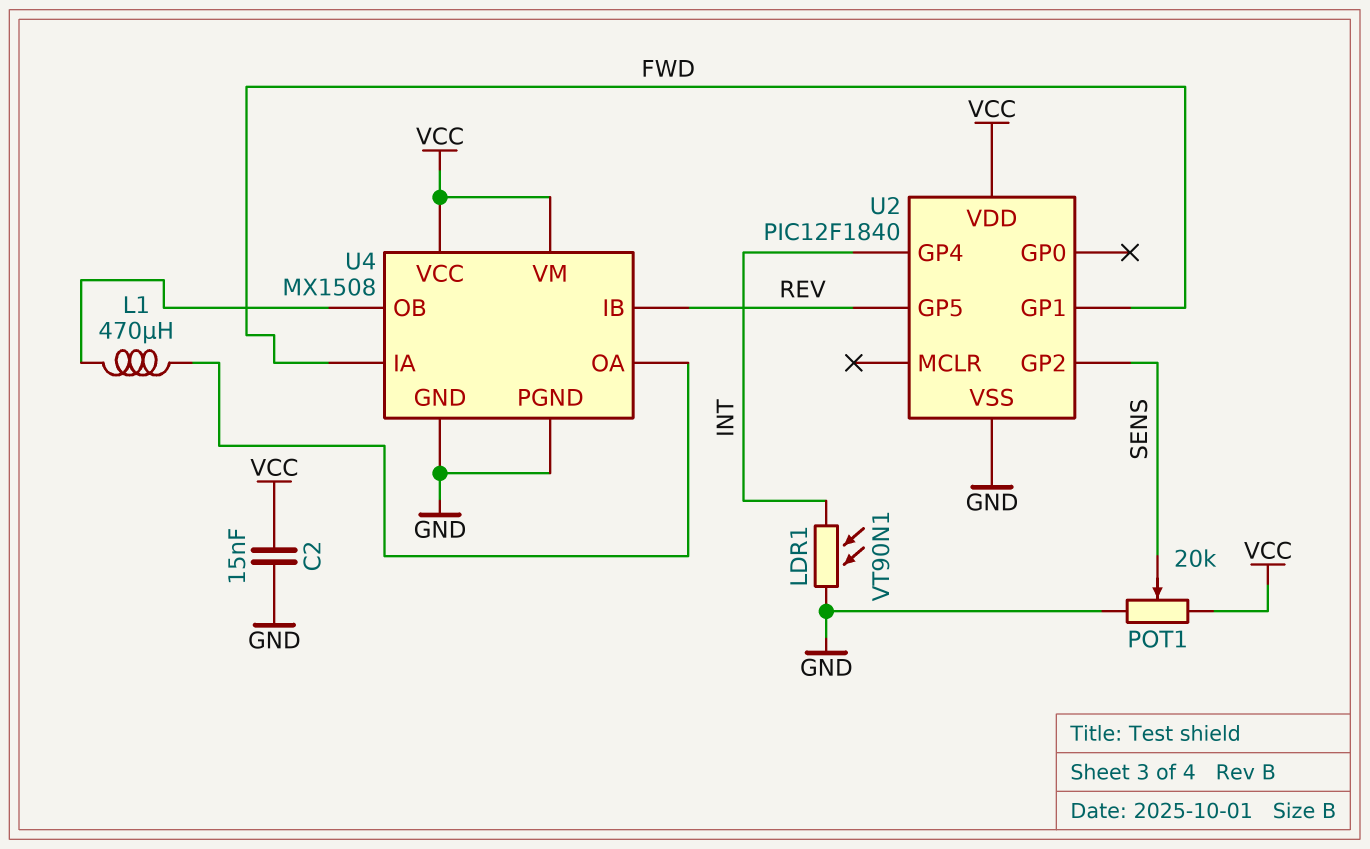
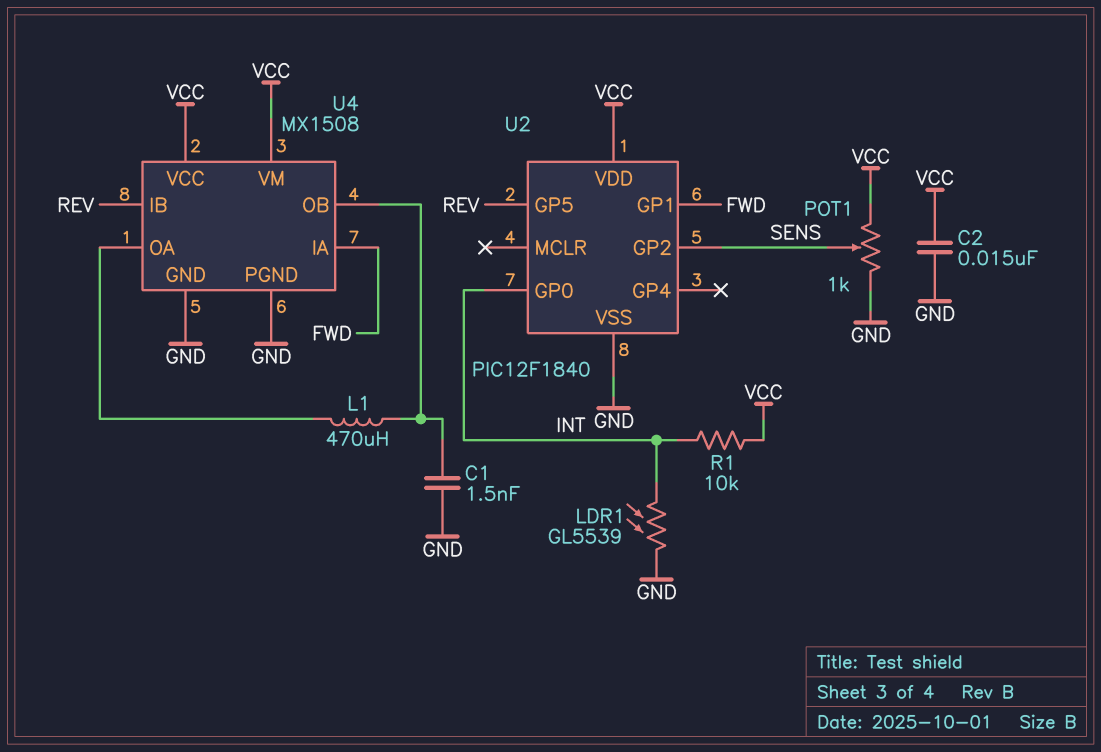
C1: none -> 1.5nF (GND, U4/OB)
LDR1: VT90N1 (GND, INT) -> GL5539 (GND, INT)
POT1: 20k (GND, VCC, wiper SENS) -> 1k (GND, VCC, wiper SENS)
R1: none -> 10k (INT, VCC)
U2 pin GP0: none -> INT
U2 pin GP4: INT -> none

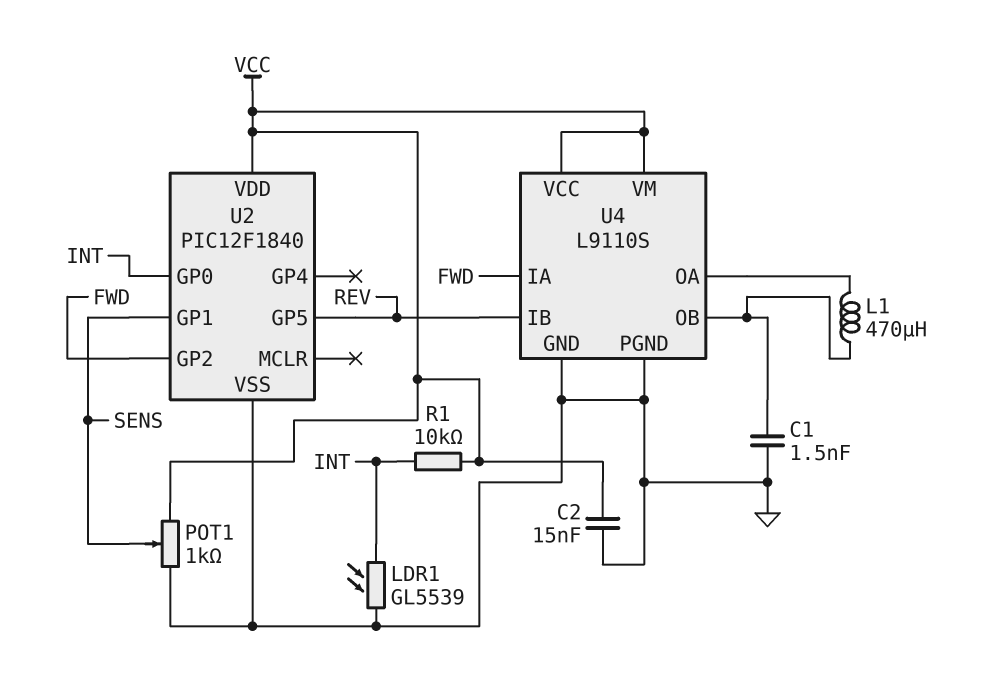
U2 pin GP1: FWD -> SENS
U2 pin GP2: SENS -> FWD
U4: MX1508 -> L9110S

